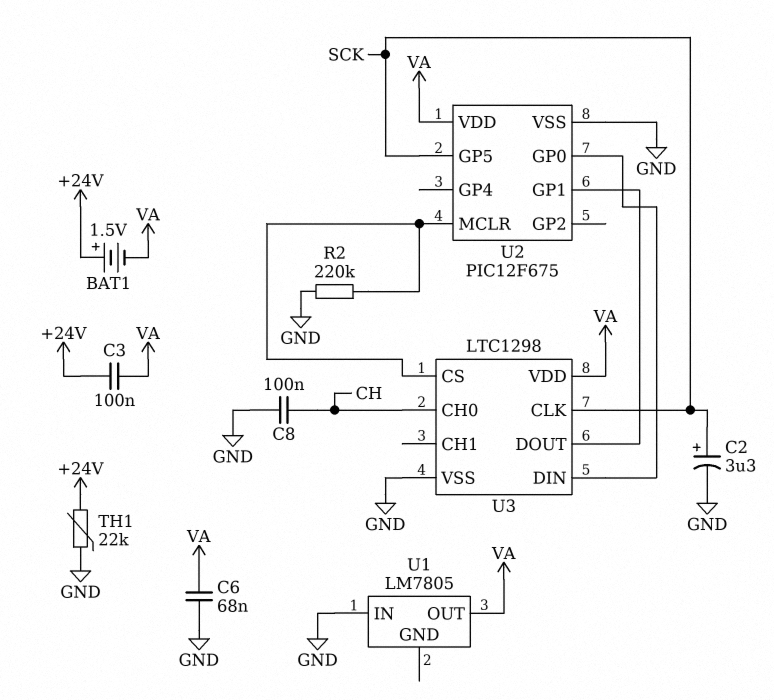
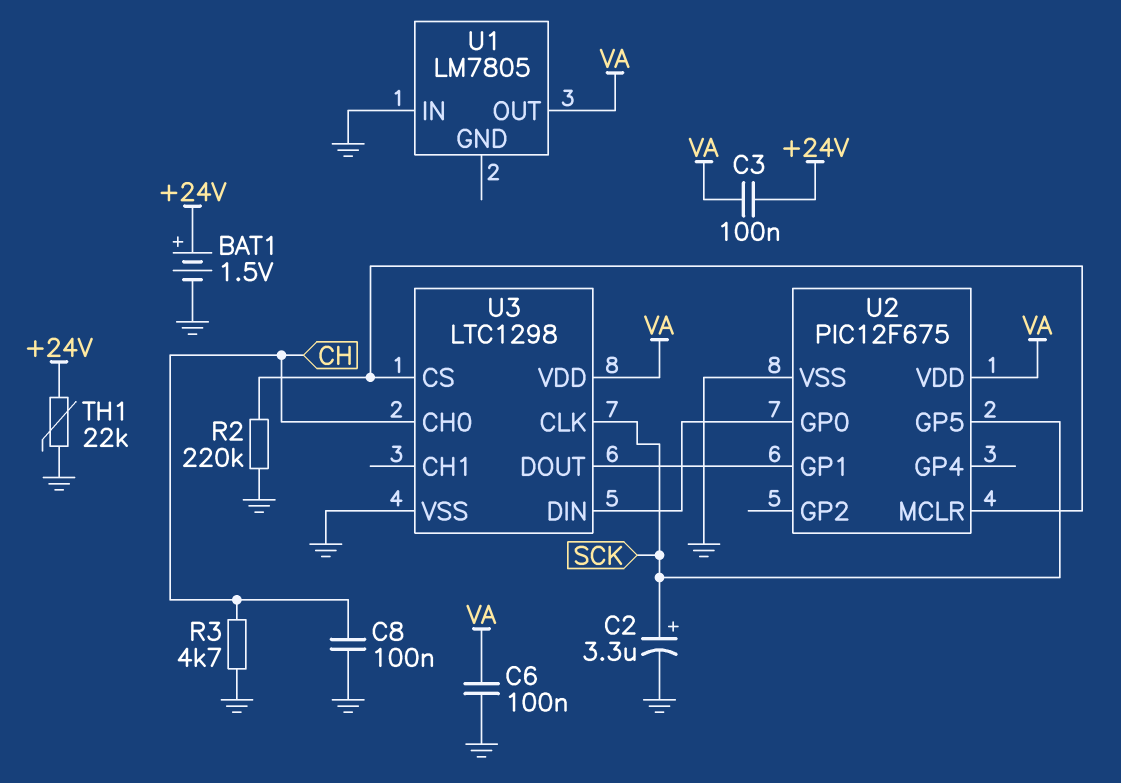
BAT1: 1.5V (plus +24V, minus VA) -> 1.5V (plus +24V, minus GND)
C6: 68nF (GND, VA) -> 100nF (GND, VA)
R3: none -> 4.7k (CH, GND)

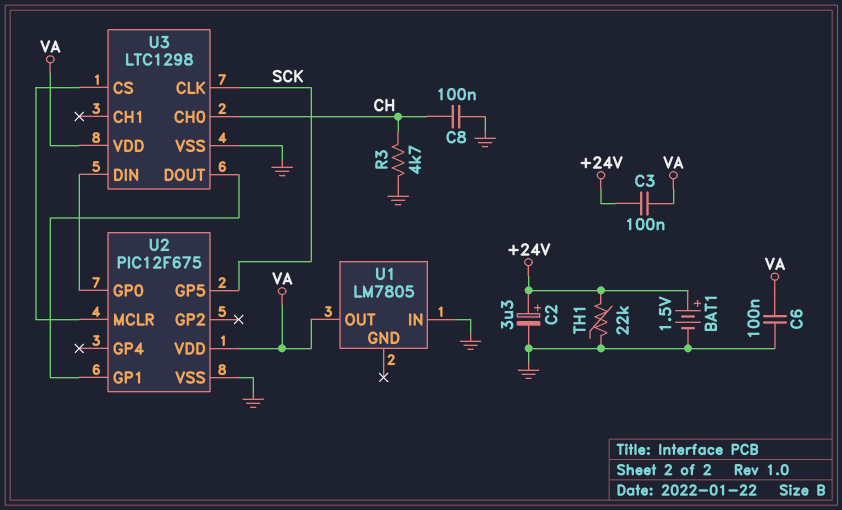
C2: 3.3uF (plus SCK, minus GND) -> 3.3uF (plus +24V, minus GND)
R2: 220k (GND, U2/MCLR) -> none

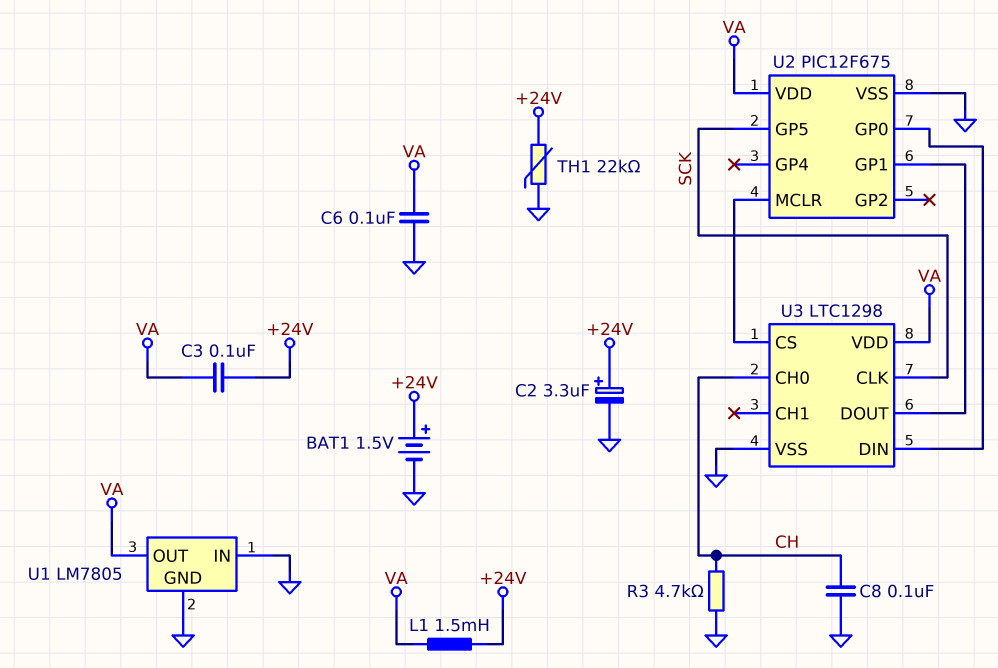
L1: none -> 1.5mH (+24V, VA)
U1 pin GND: none -> GND

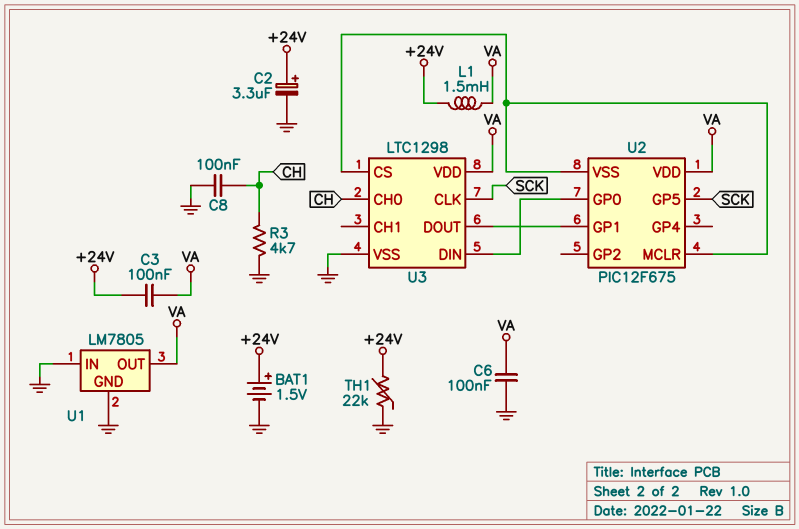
U2 pin VSS: GND -> U2/MCLR

